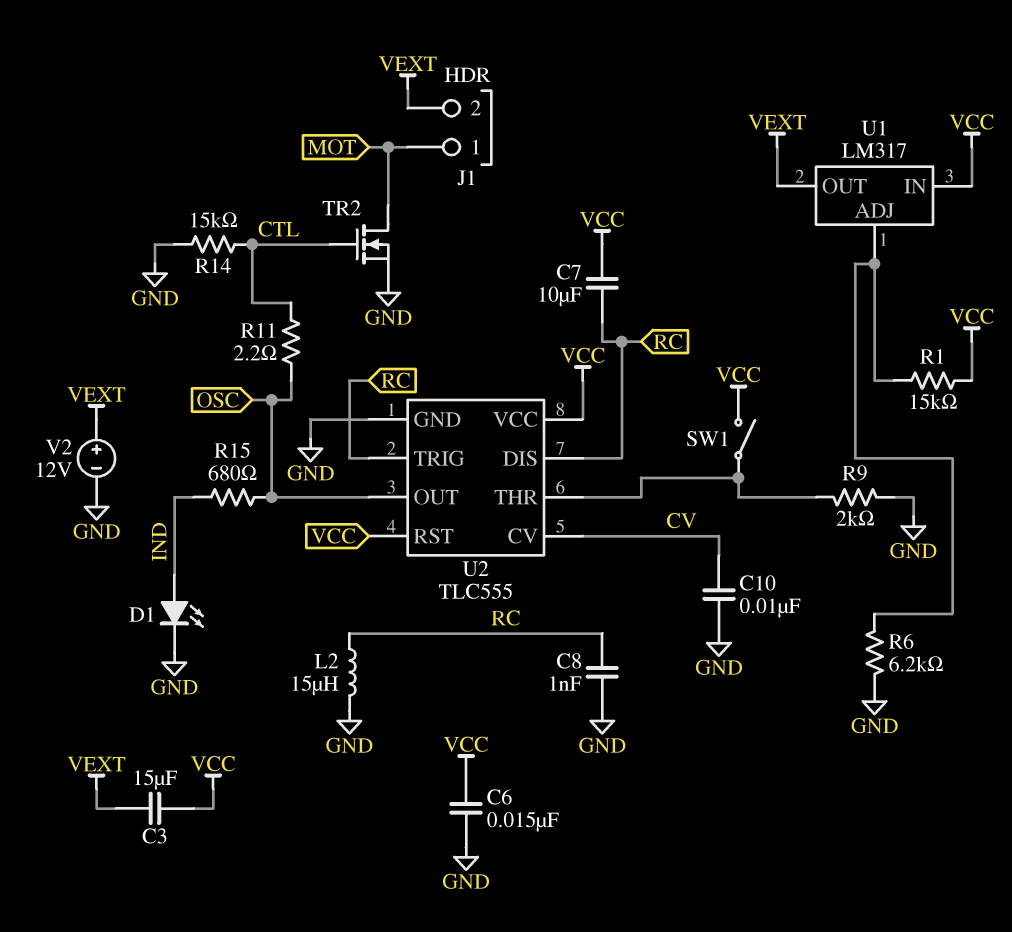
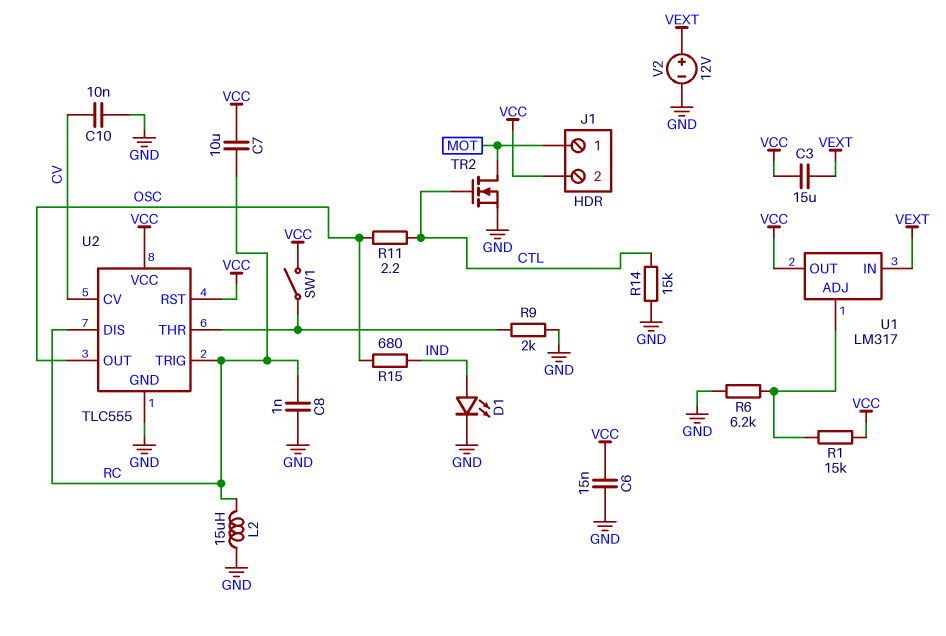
J1 pin 2: VEXT -> VCC
U1 pin IN: VCC -> VEXT
U1 pin OUT: VEXT -> VCC

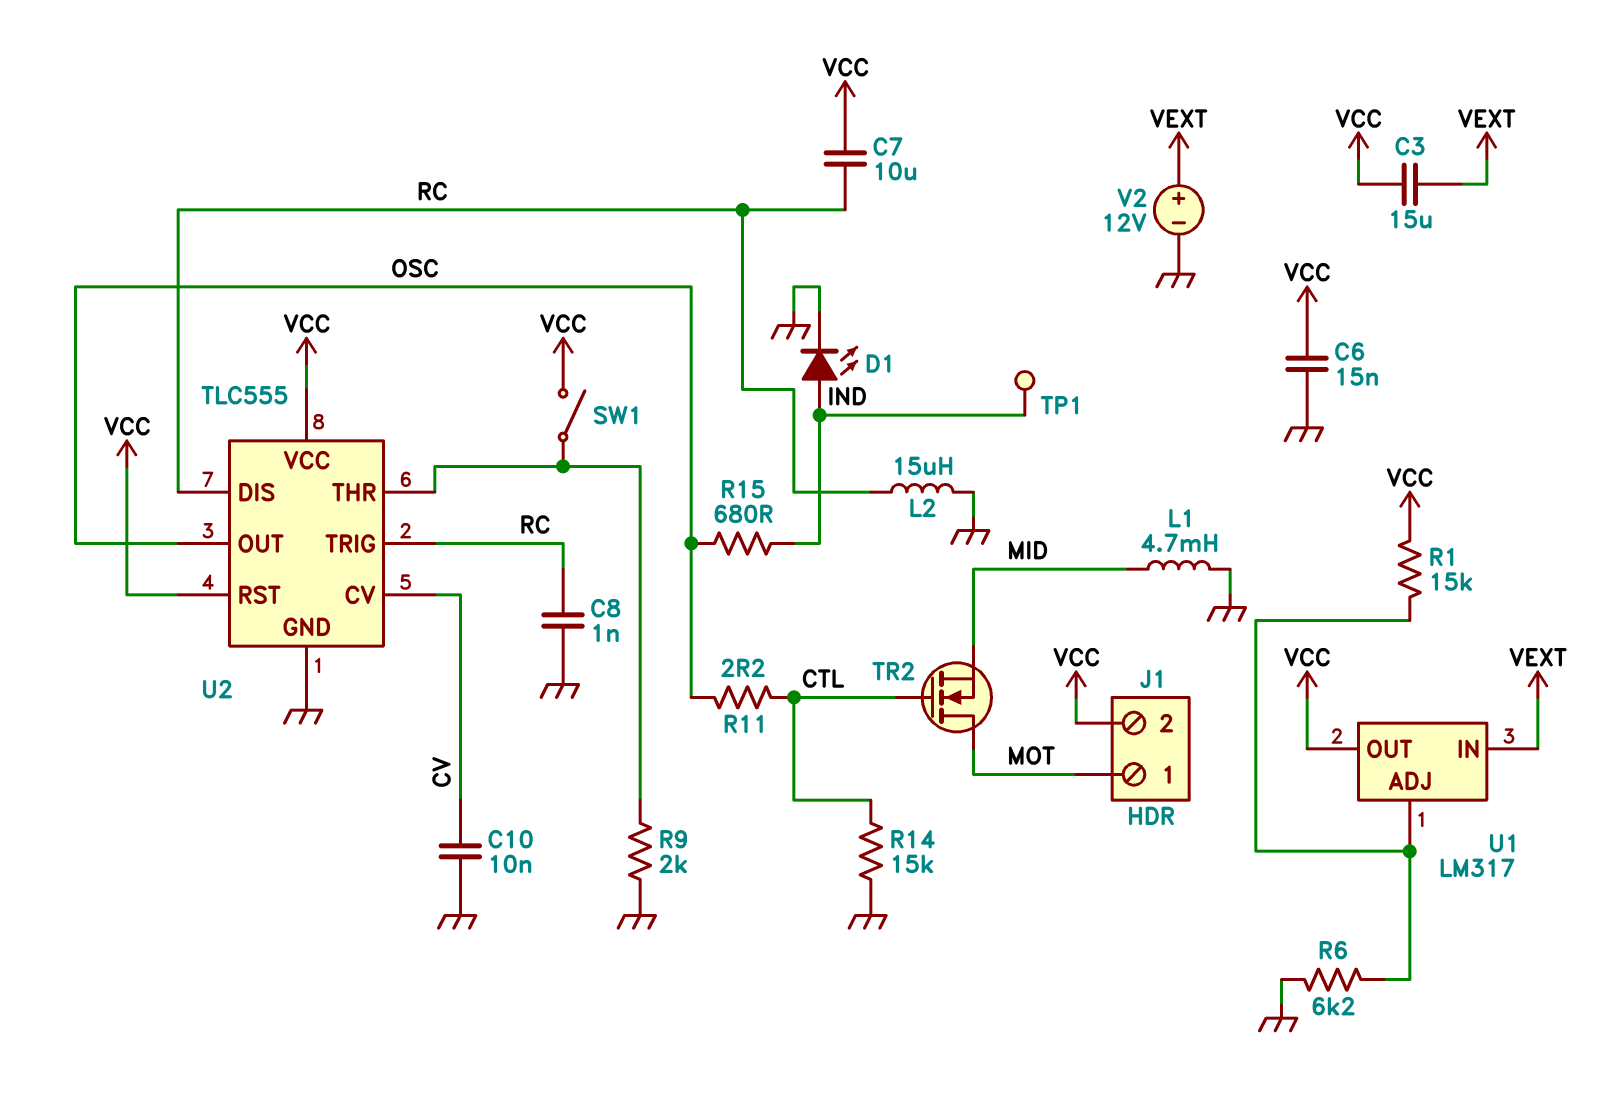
L1: none -> 4.7mH (GND, MID)
TP1: none -> test point (IND)
TR2: NMOS (G CTL, D MOT, S GND) -> NMOS (G CTL, D MOT, S MID)

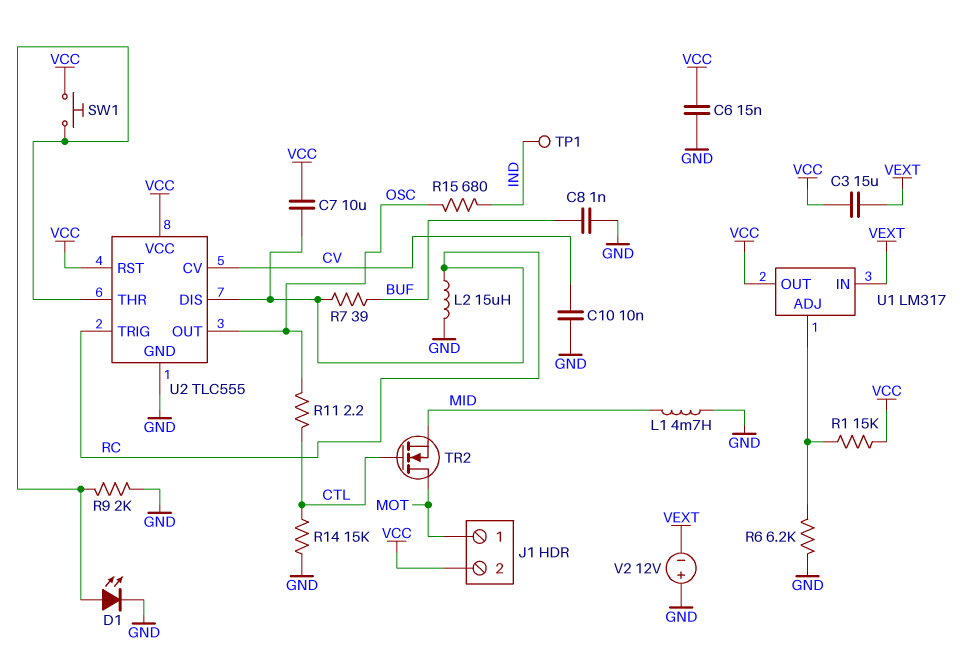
C8: 1nF (GND, RC) -> 1nF (BUF, GND)
D1: LED (A IND, K GND) -> LED (A U2/THR, K GND)
R7: none -> 39 (BUF, RC)
SW1: switch (U2/THR, VCC) -> button (U2/THR, VCC)
V2: 12V (plus VEXT, minus GND) -> 12V (plus GND, minus VEXT)

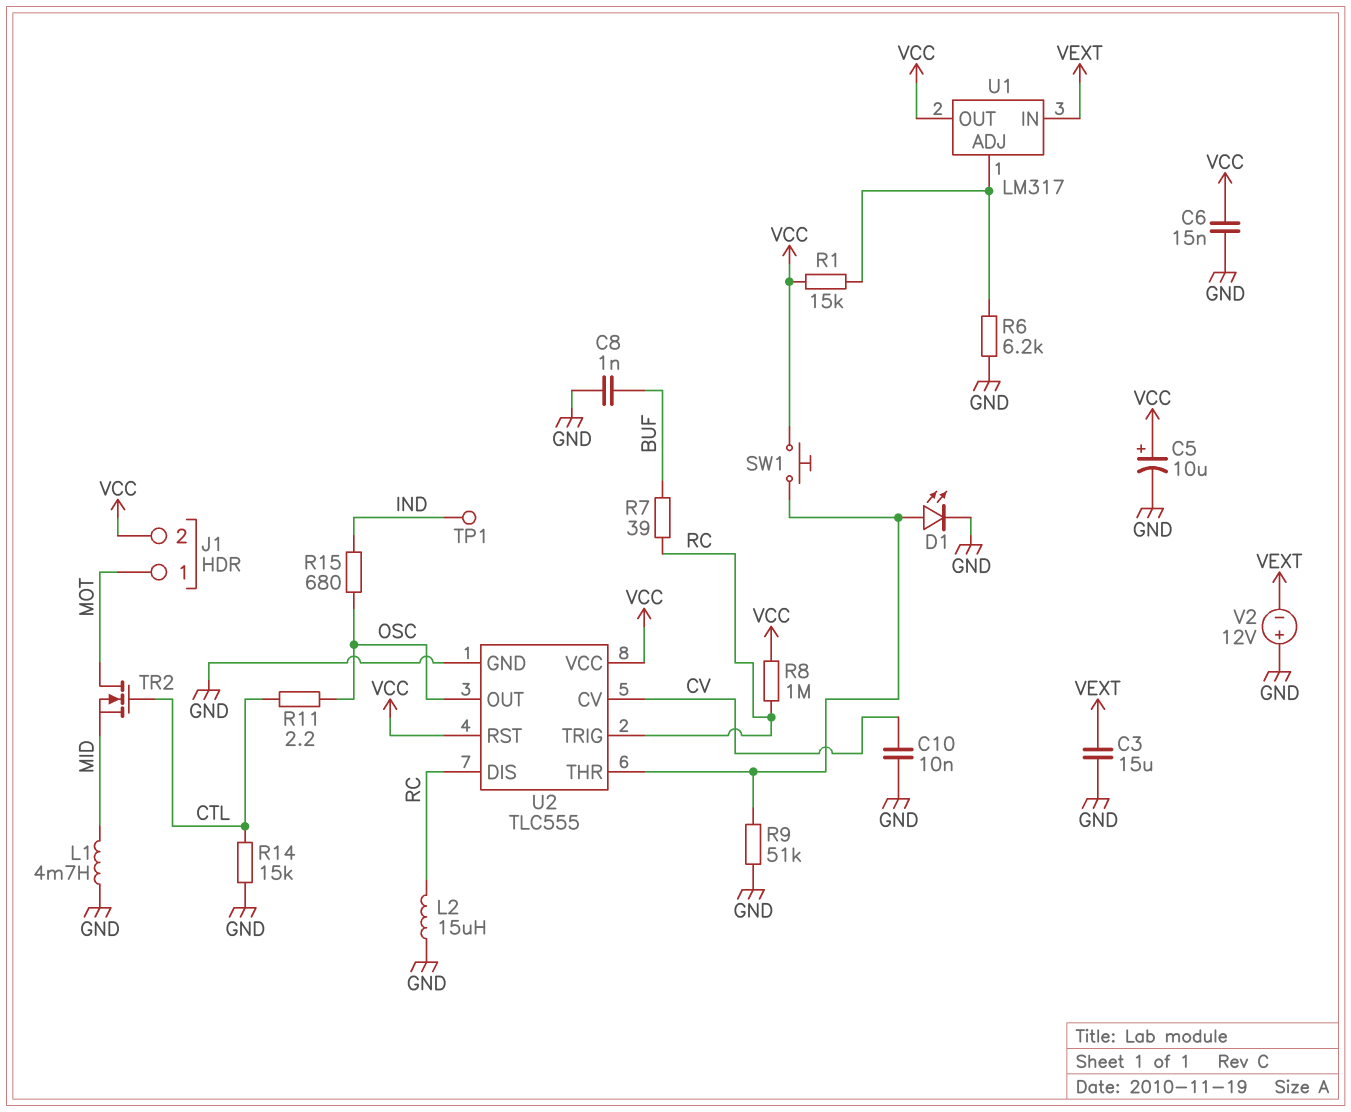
C3: 15uF (VCC, VEXT) -> 15uF (GND, VEXT)
C5: none -> 10uF (plus VCC, minus GND)
C7: 10uF (RC, VCC) -> none
R8: none -> 1M (RC, VCC)
R9: 2k (GND, U2/THR) -> 51k (GND, U2/THR)

